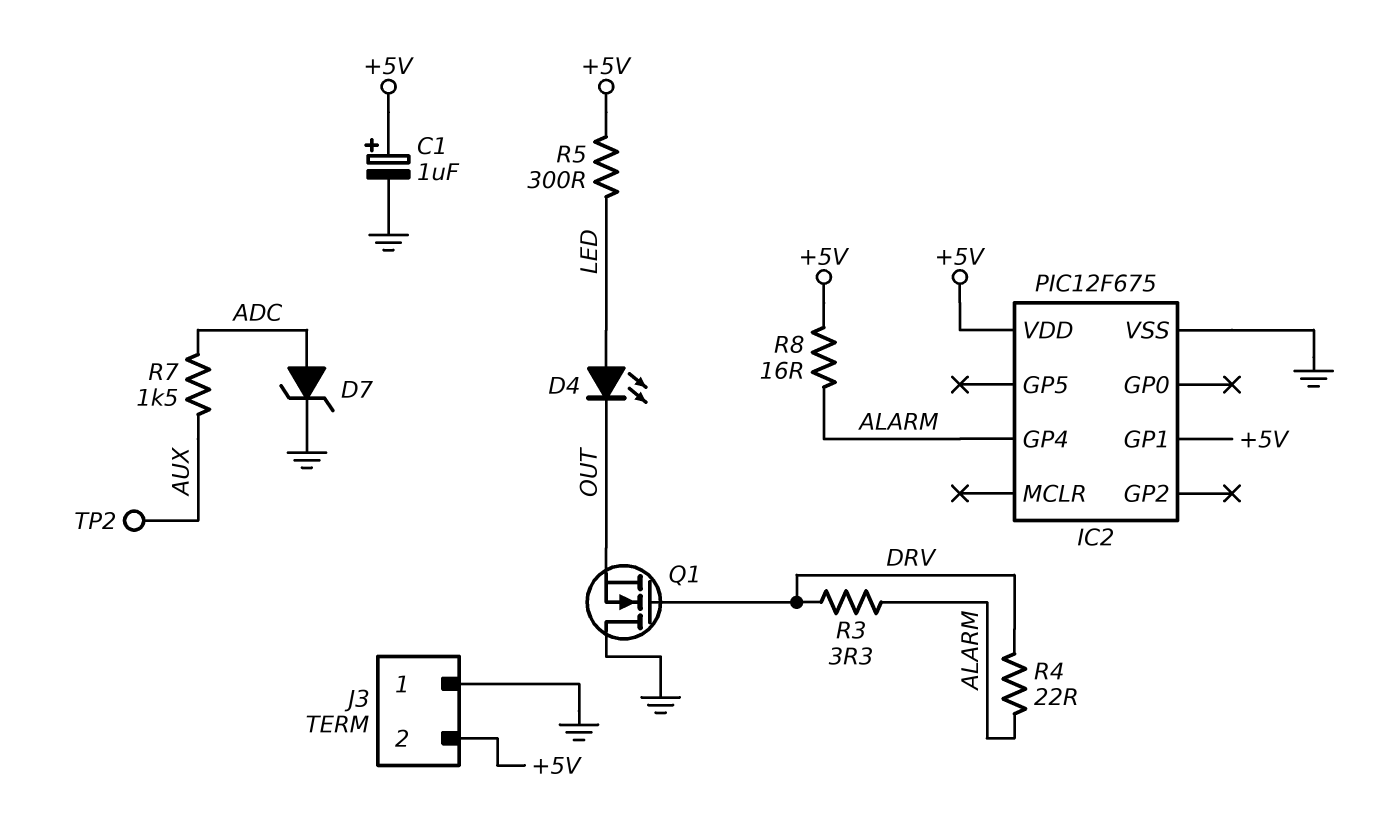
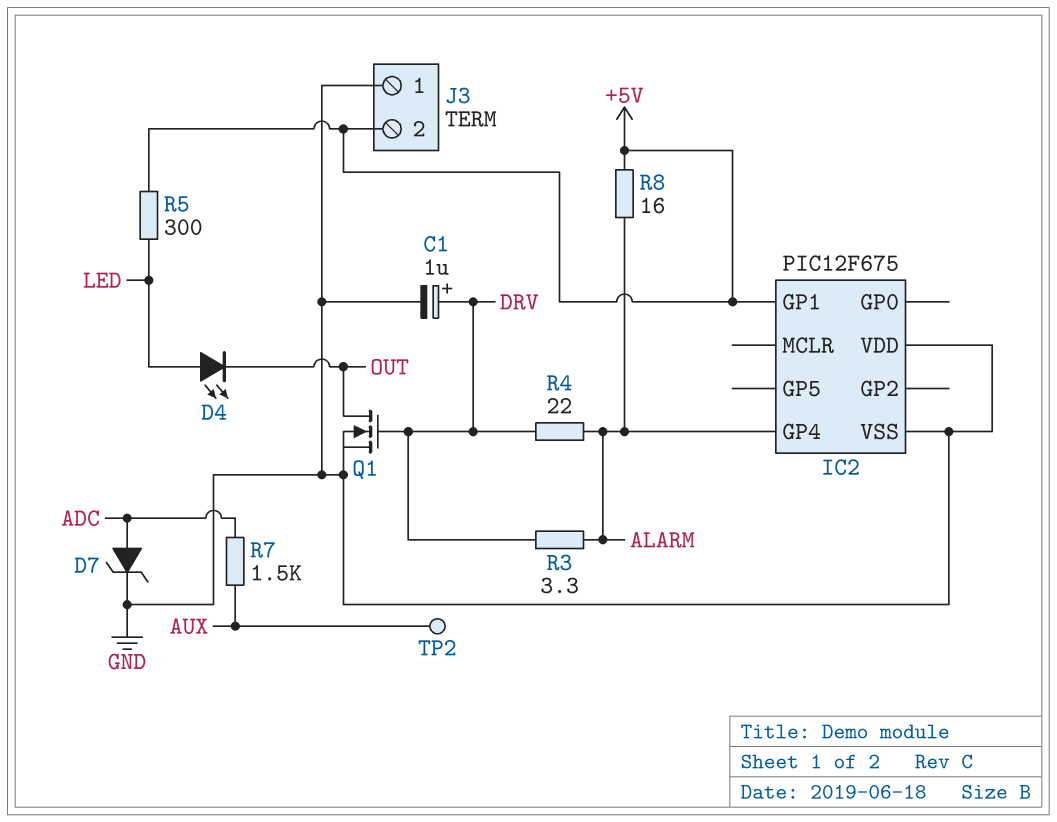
C1: 1uF (plus +5V, minus GND) -> 1uF (plus DRV, minus GND)
IC2 pin VDD: +5V -> GND
Q1: NMOS (G DRV, D GND, S OUT) -> NMOS (G DRV, D OUT, S GND)

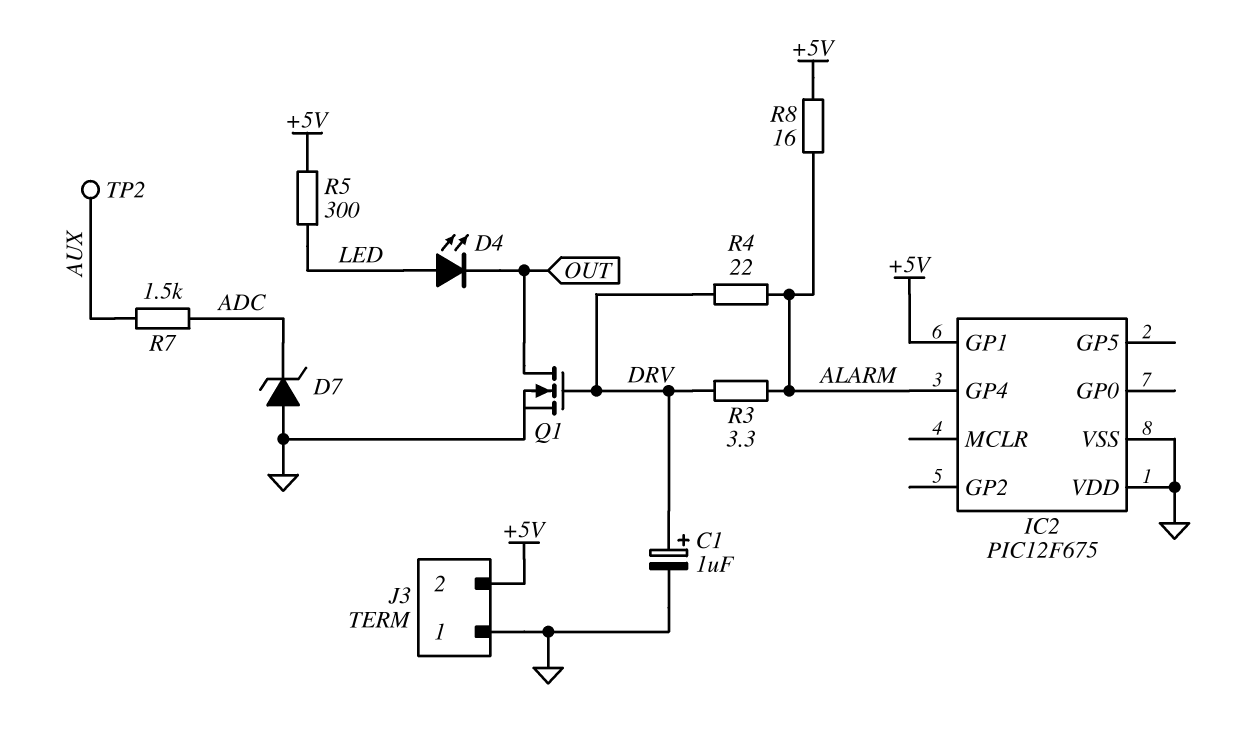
D7: zener (A ADC, K GND) -> zener (A GND, K ADC)

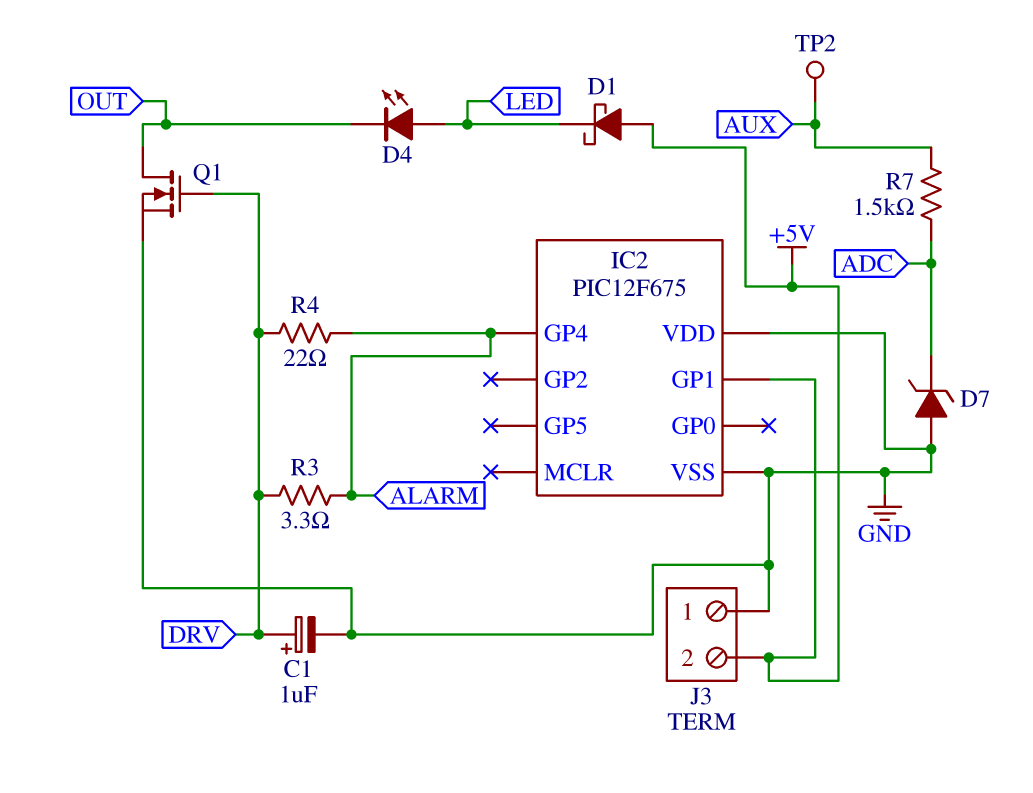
D1: none -> schottky (A +5V, K LED)
R5: 300 (+5V, LED) -> none
R8: 16 (+5V, ALARM) -> none

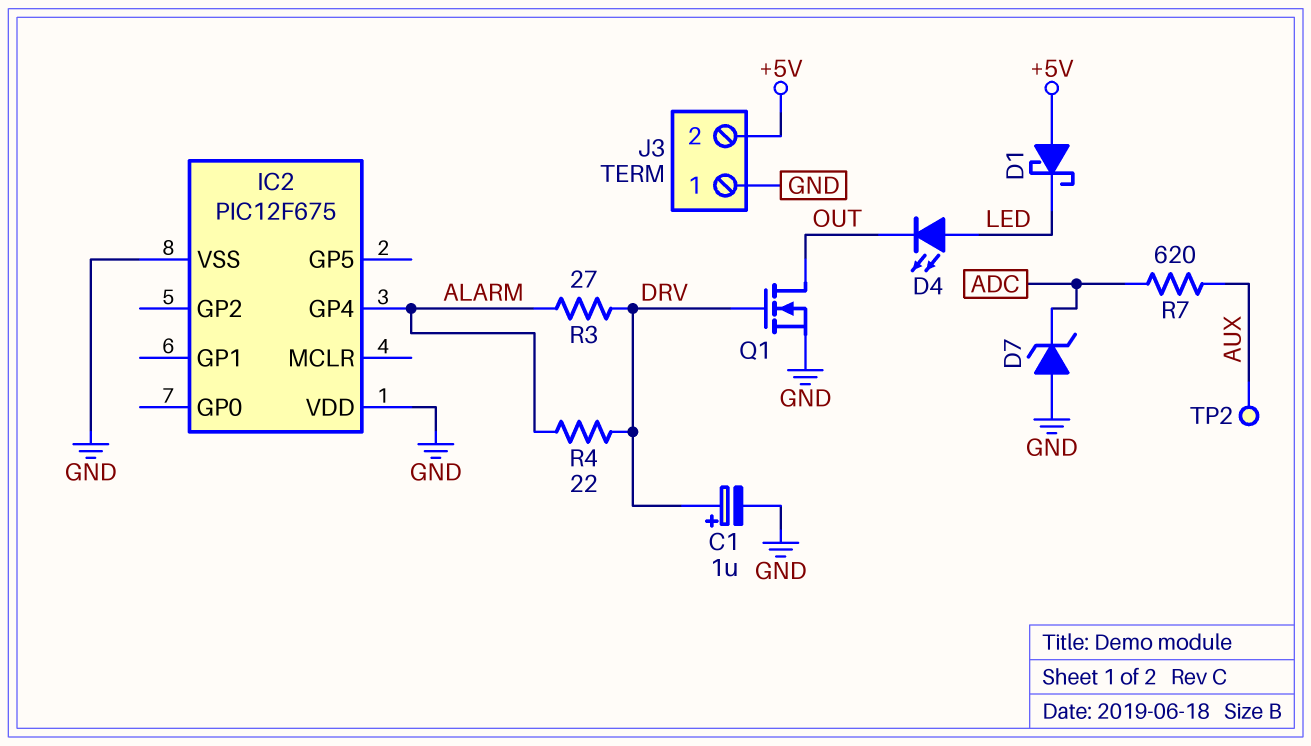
IC2 pin GP1: +5V -> none
R3: 3.3 (ALARM, DRV) -> 27 (ALARM, DRV)
R7: 1.5k (ADC, AUX) -> 620 (ADC, AUX)

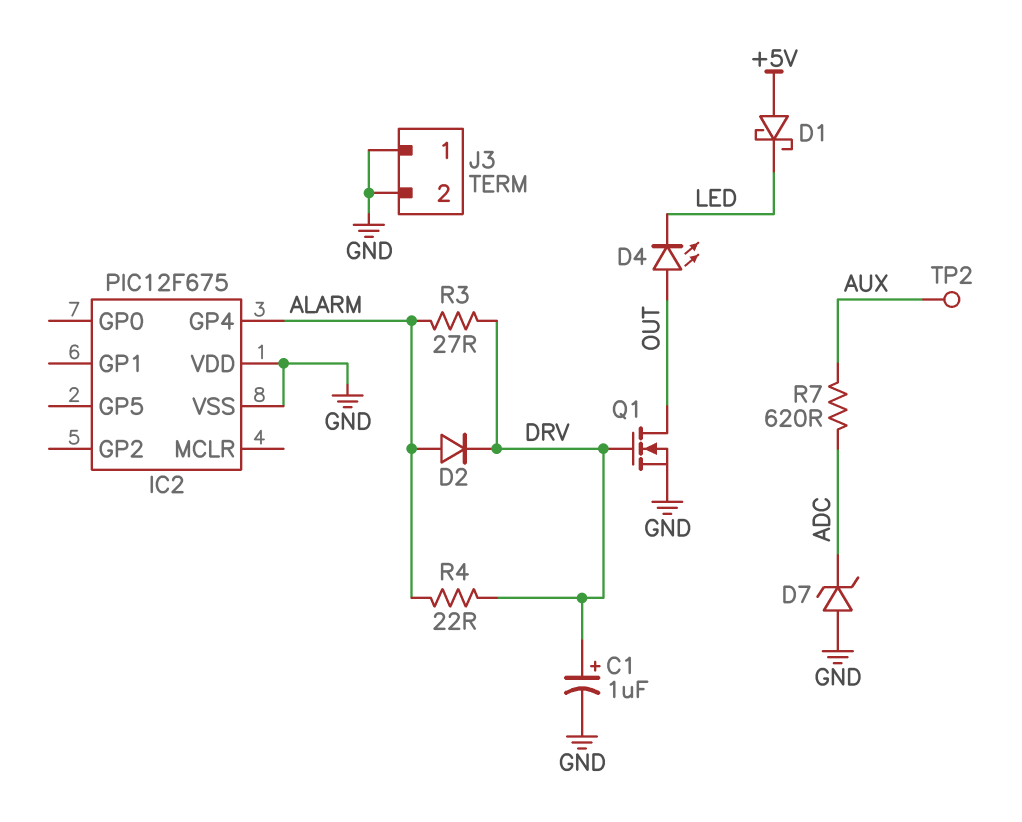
D2: none -> diode (A ALARM, K DRV)
D4: LED (A LED, K OUT) -> LED (A OUT, K LED)
J3 pin 2: +5V -> GND

